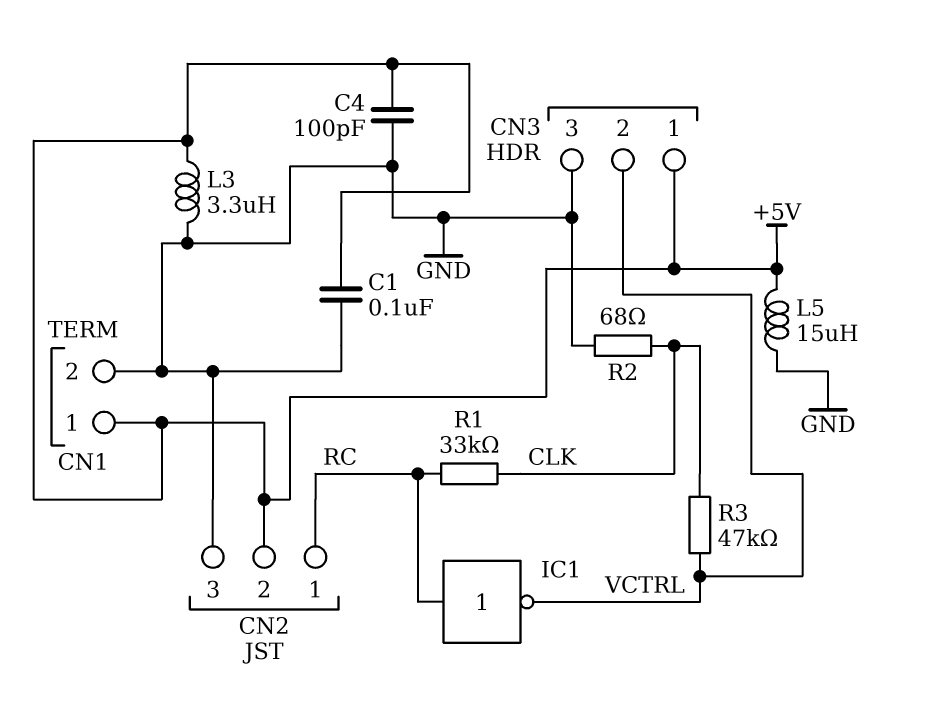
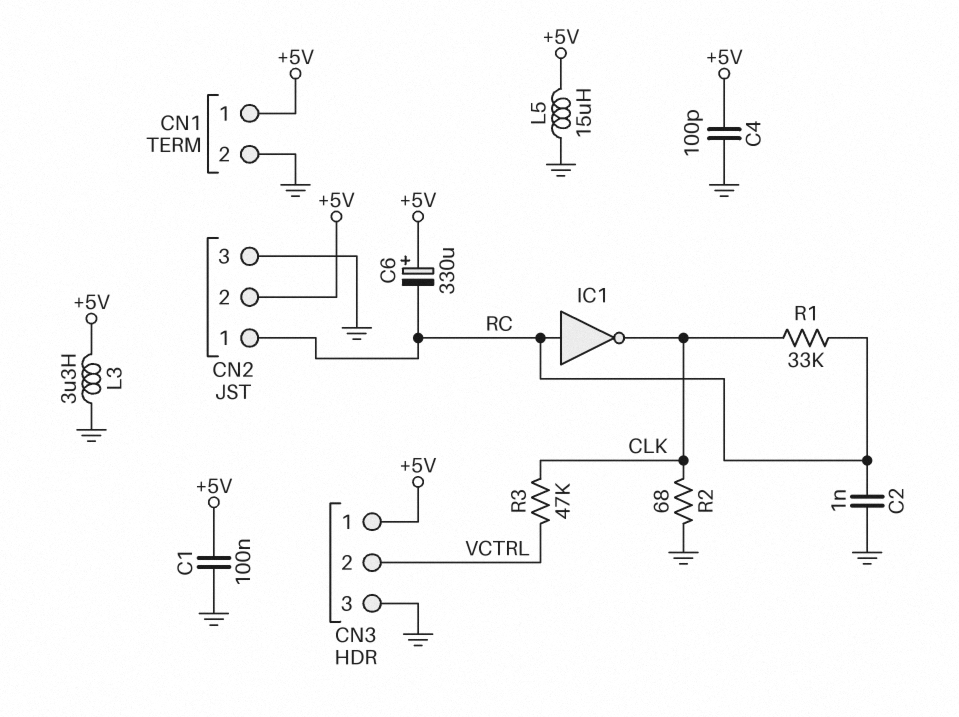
C2: none -> 1nF (GND, RC)
C6: none -> 330uF (plus +5V, minus RC)
IC1: NOT (in RC, out VCTRL) -> NOT (in RC, out CLK)

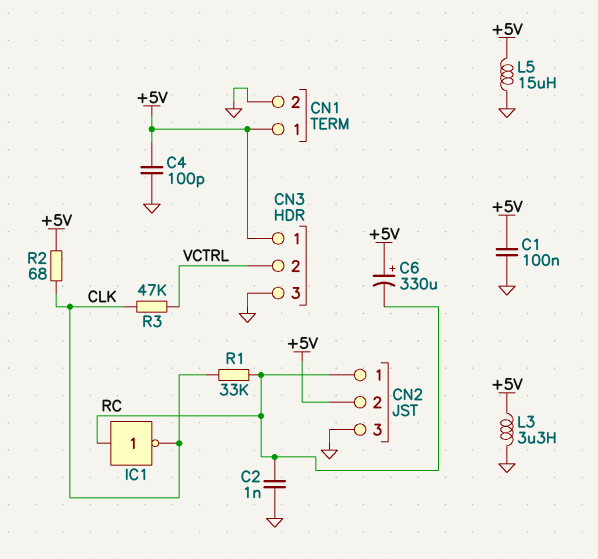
R2: 68 (CLK, GND) -> 68 (+5V, CLK)

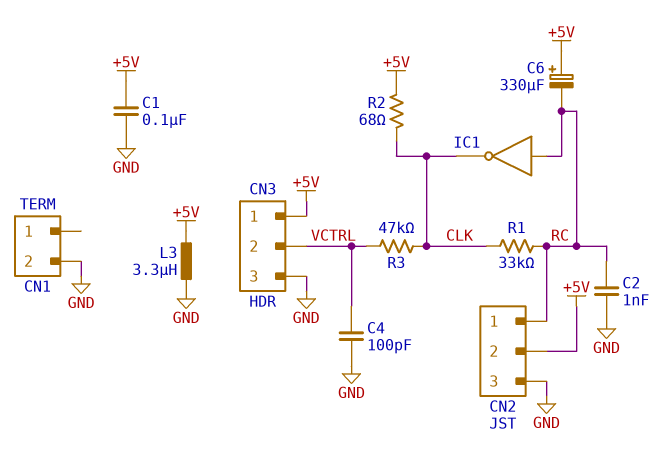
C4: 100pF (+5V, GND) -> 100pF (GND, VCTRL)
CN1 pin 1: +5V -> none
L5: 15uH (+5V, GND) -> none

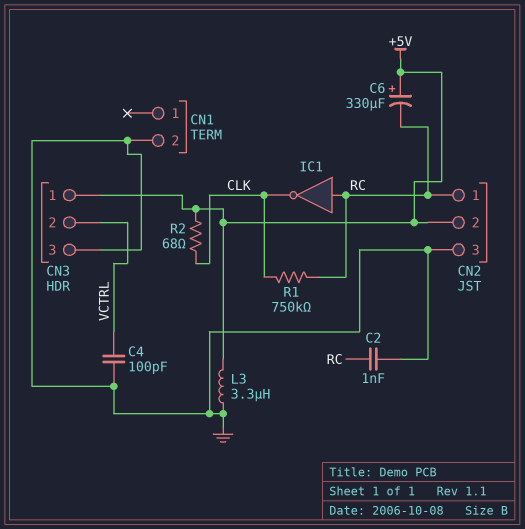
C1: 100nF (+5V, GND) -> none
R1: 33k (CLK, RC) -> 750k (CLK, RC)
R3: 47k (CLK, VCTRL) -> none

